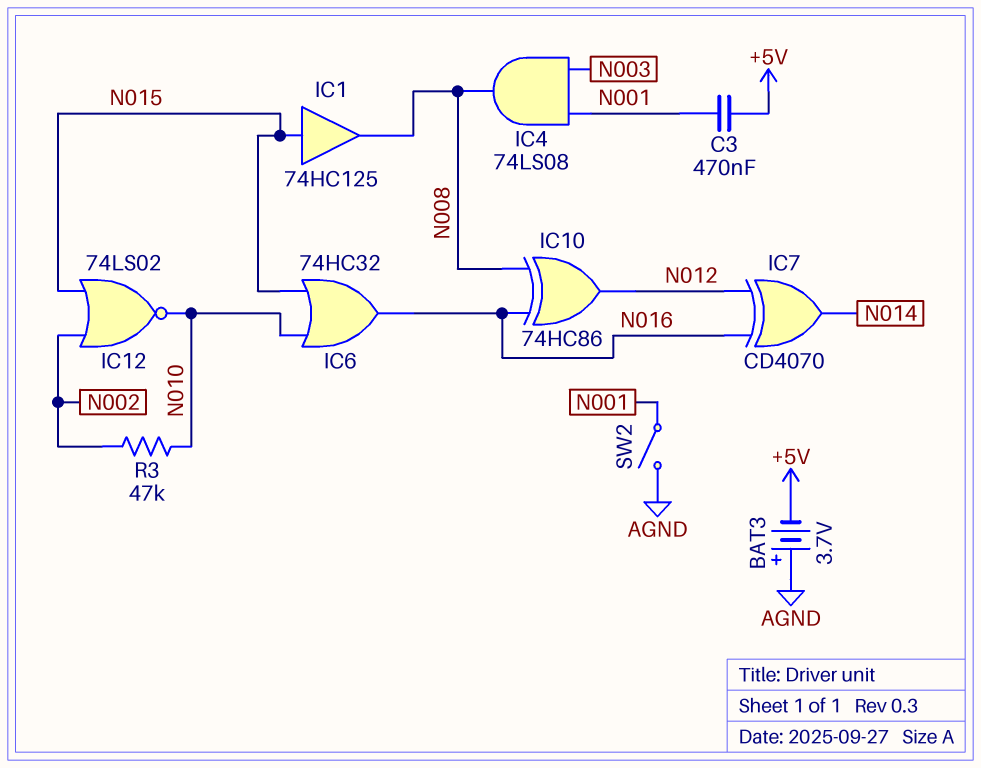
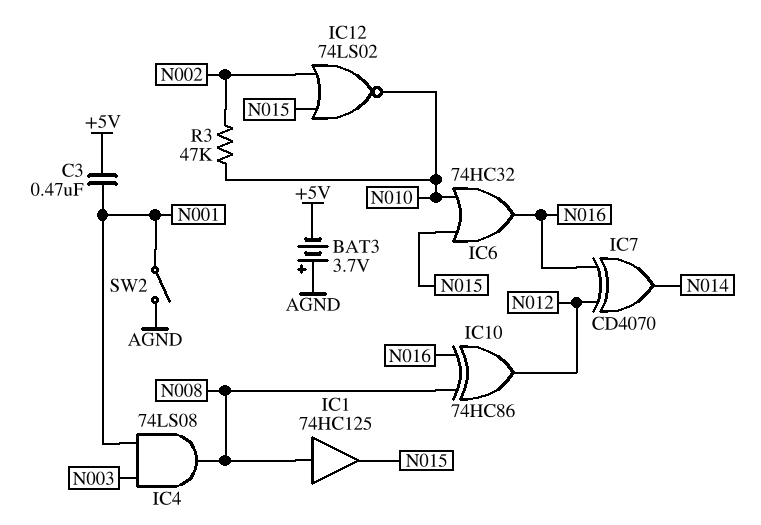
IC1: buffer 74HC125 (in N015, out N008) -> buffer 74HC125 (in N008, out N015)

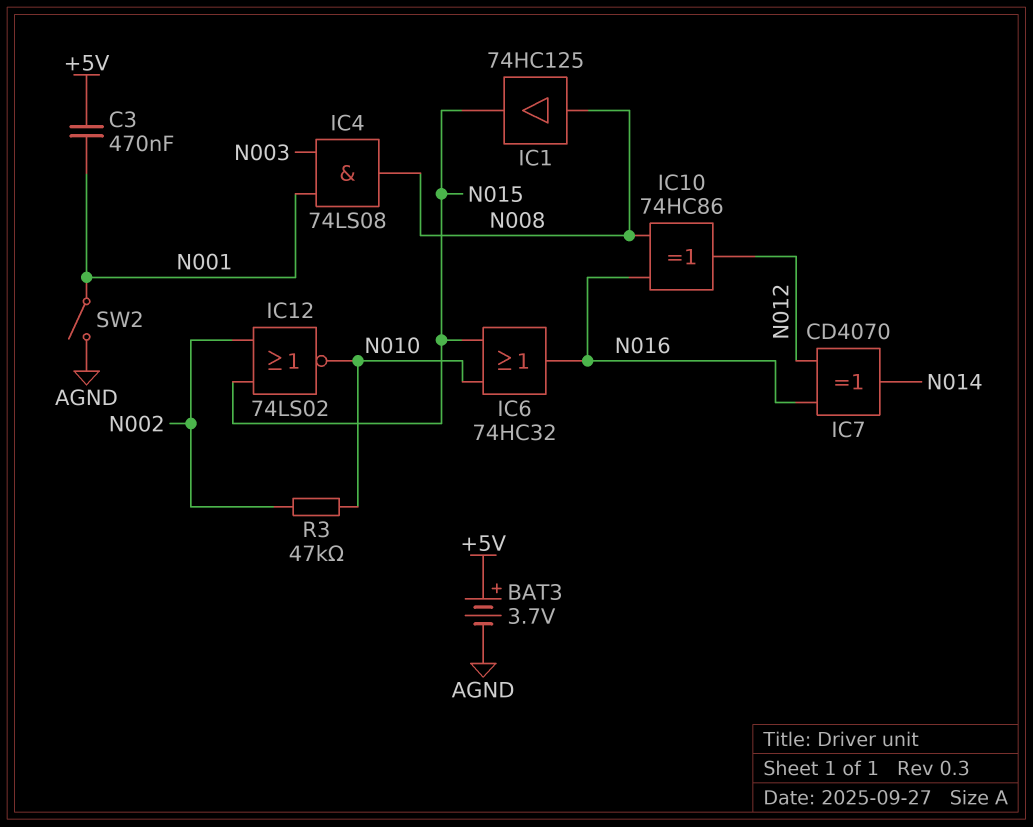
BAT3: 3.7V (plus AGND, minus +5V) -> 3.7V (plus +5V, minus AGND)

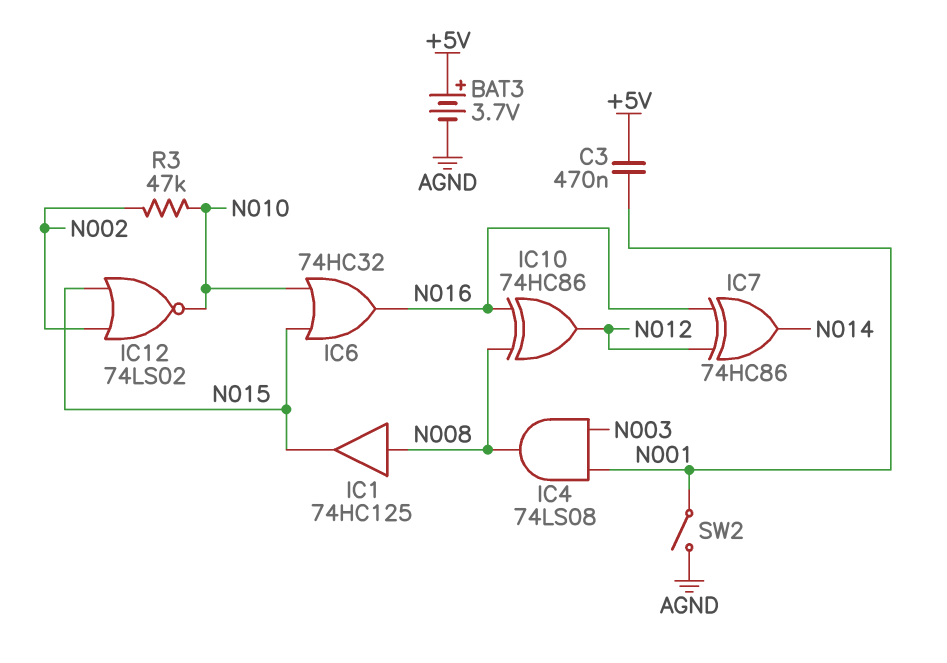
IC7: XOR CD4070 (in N012, in N016, out N014) -> XOR 74HC86 (in N012, in N016, out N014)

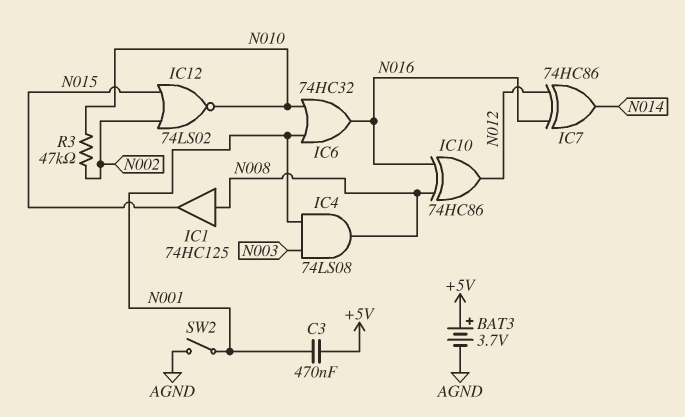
IC6: OR 74HC32 (in N010, in N015, out N016) -> OR 74HC32 (in N001, in N010, out N016)

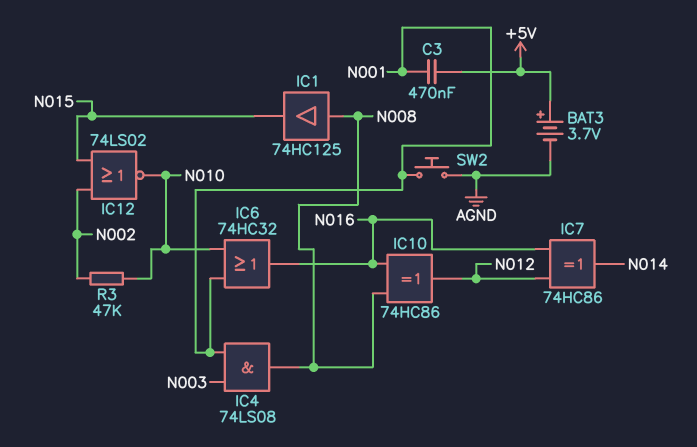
SW2: switch (AGND, N001) -> button (AGND, N001)

